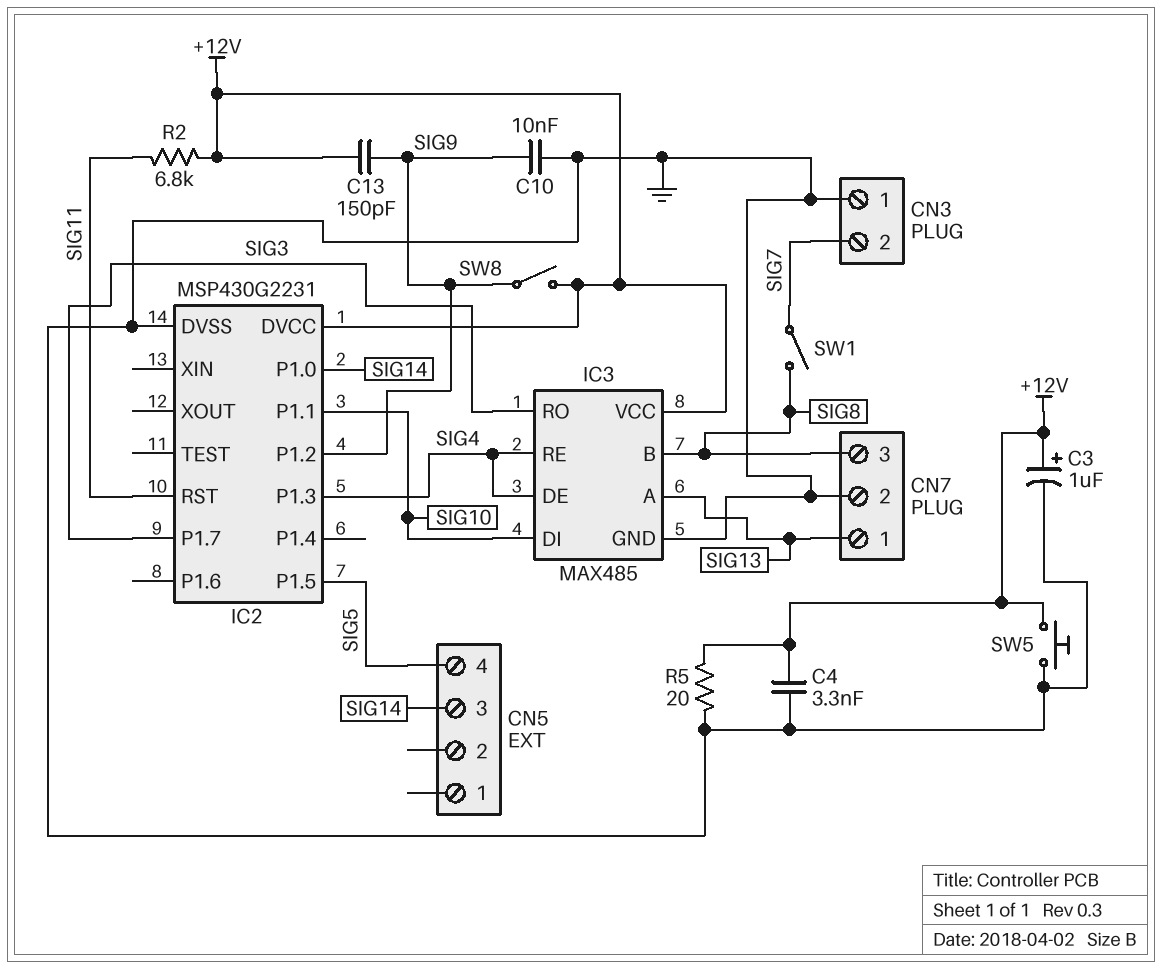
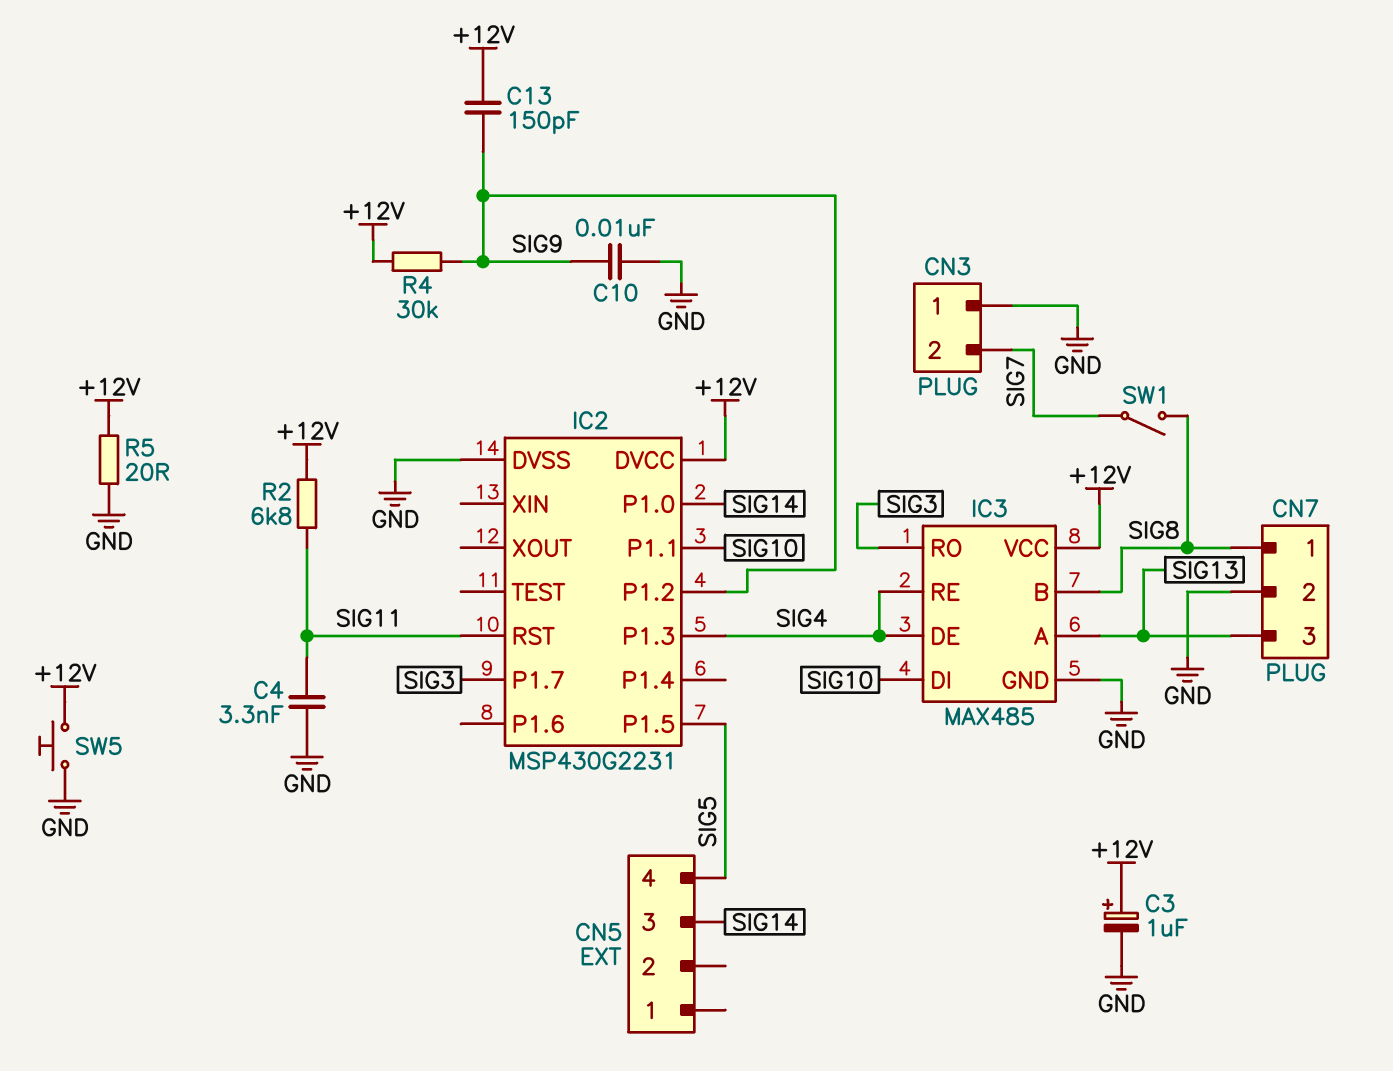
C4: 3.3nF (+12V, GND) -> 3.3nF (GND, SIG11)
CN7 pin 1: SIG13 -> SIG8
CN7 pin 3: SIG8 -> SIG13
R4: none -> 30k (+12V, SIG9)
SW8: switch (+12V, SIG9) -> none

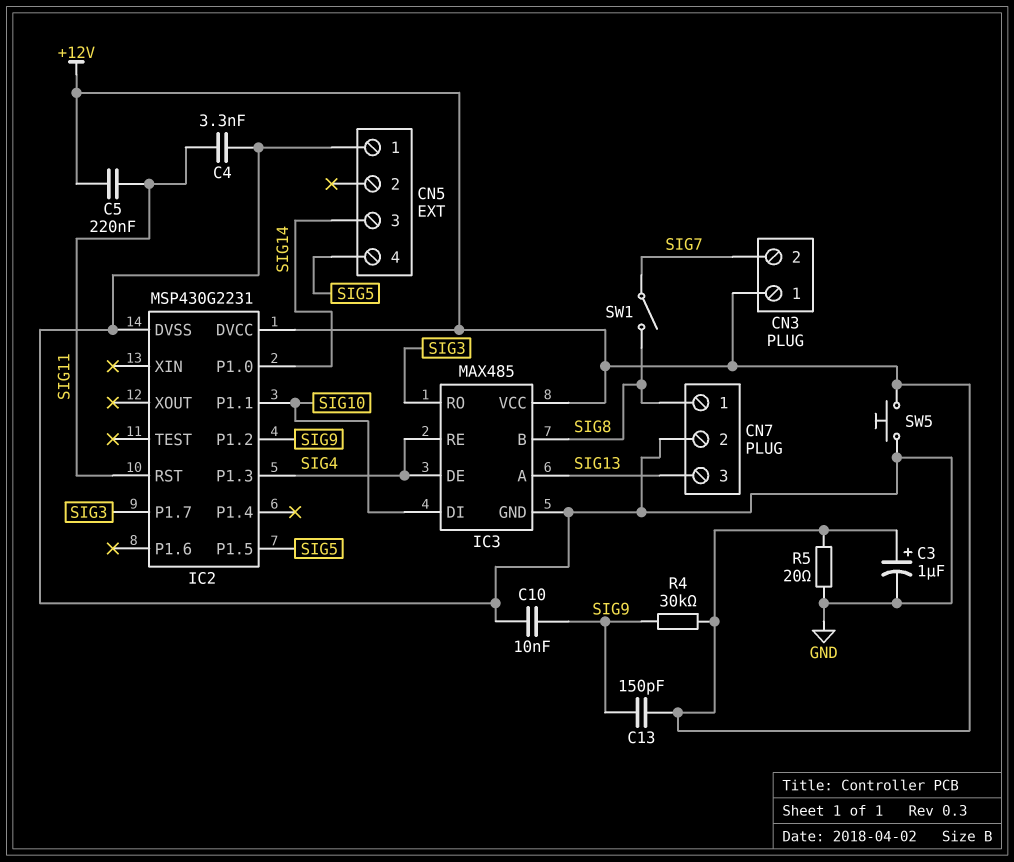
C5: none -> 220nF (+12V, SIG11)
CN3 pin 1: GND -> +12V
CN5 pin 1: none -> GND
R2: 6.8k (+12V, SIG11) -> none

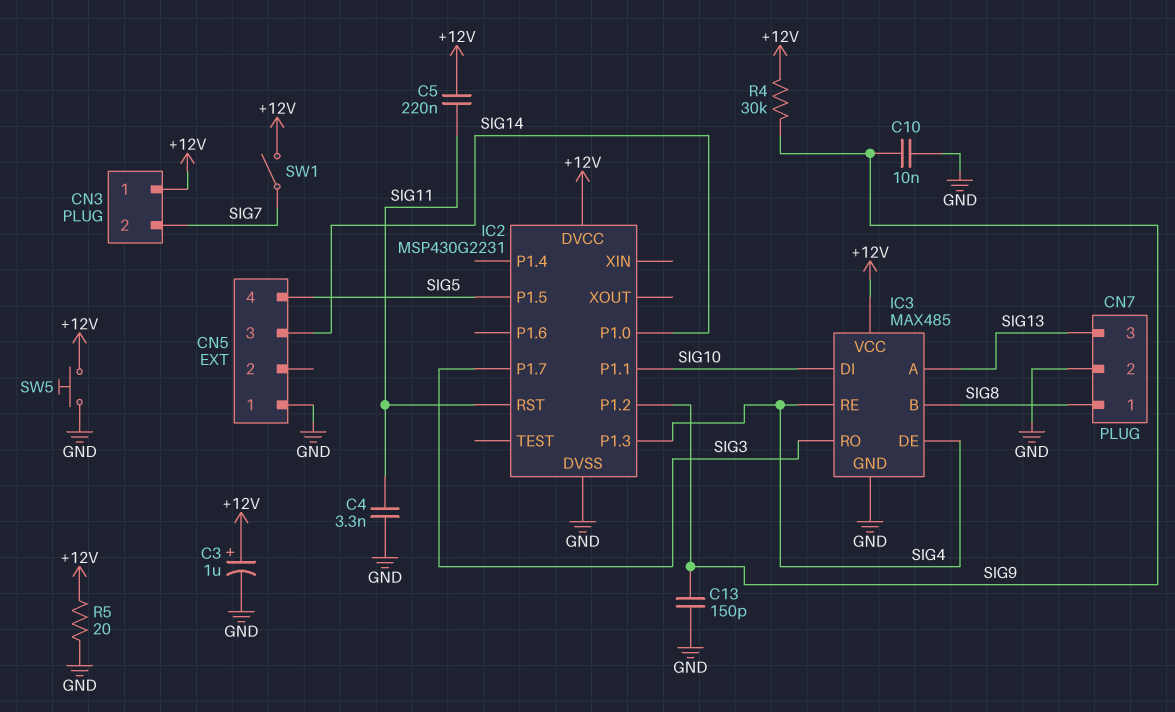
C13: 150pF (+12V, SIG9) -> 150pF (GND, SIG9)
SW1: switch (SIG7, SIG8) -> switch (+12V, SIG7)

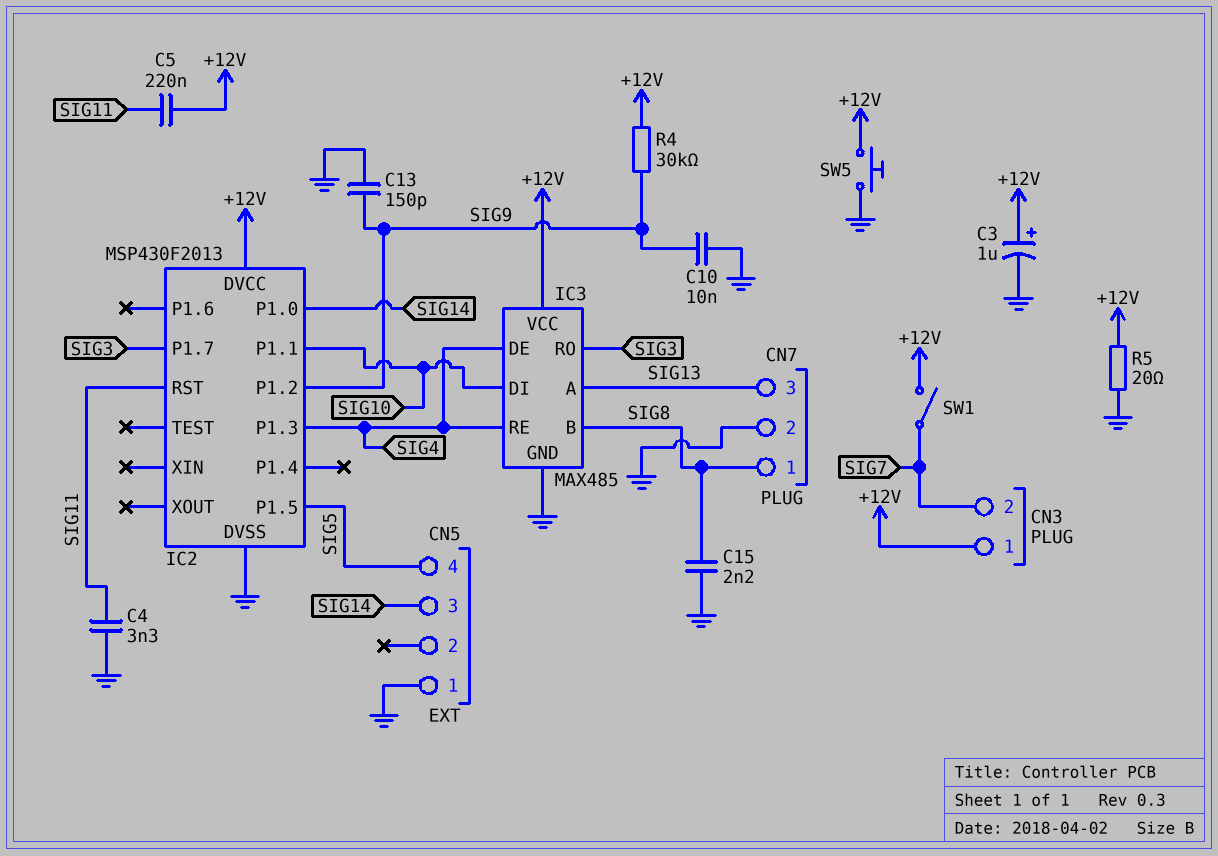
C15: none -> 2.2nF (GND, SIG8)
IC2: MSP430G2231 -> MSP430F2013

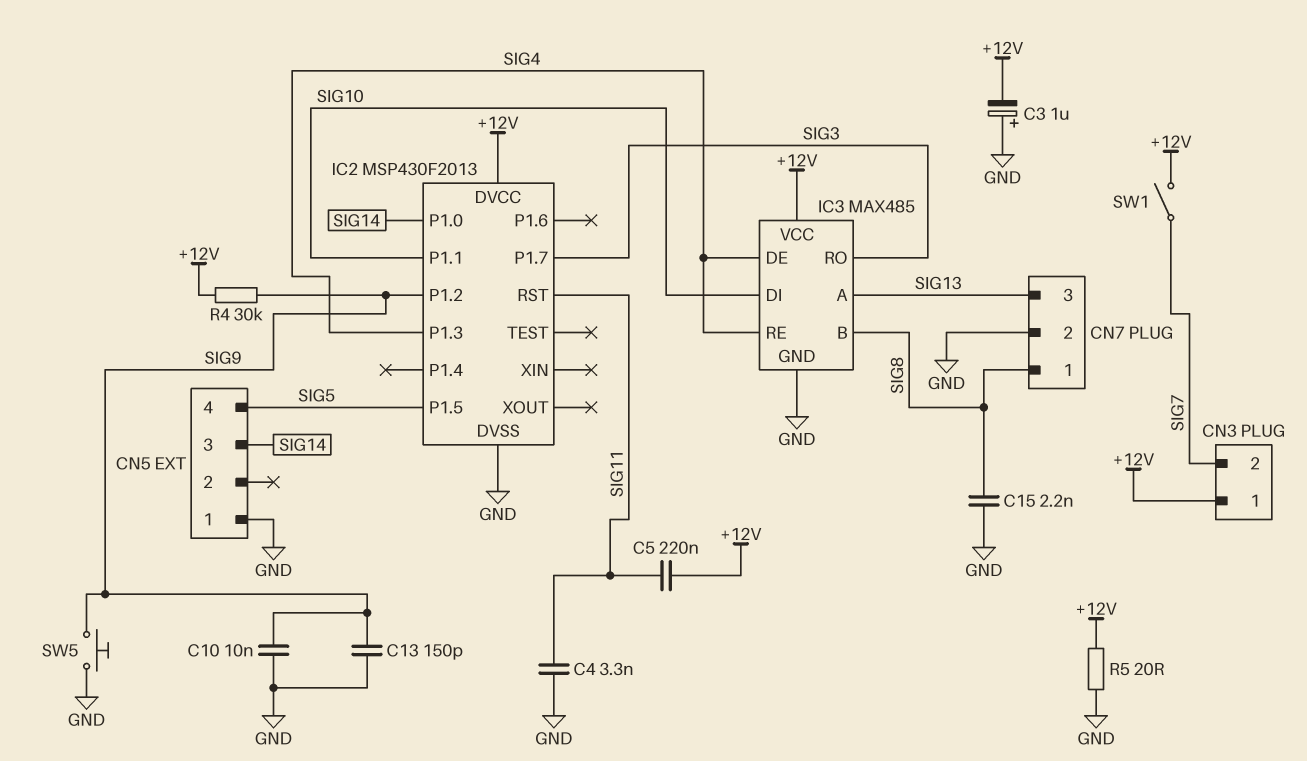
C3: 1uF (plus +12V, minus GND) -> 1uF (plus GND, minus +12V)
SW5: button (+12V, GND) -> button (GND, SIG9)

